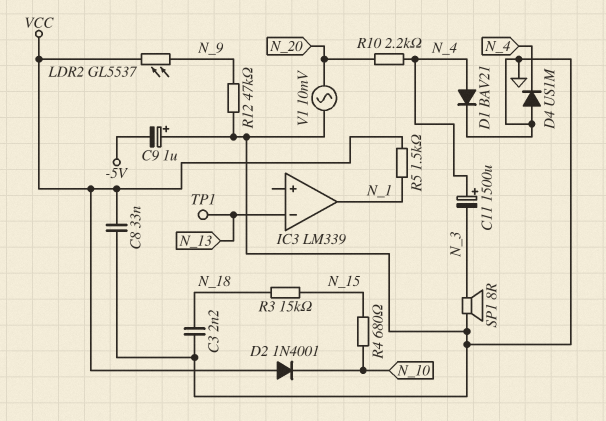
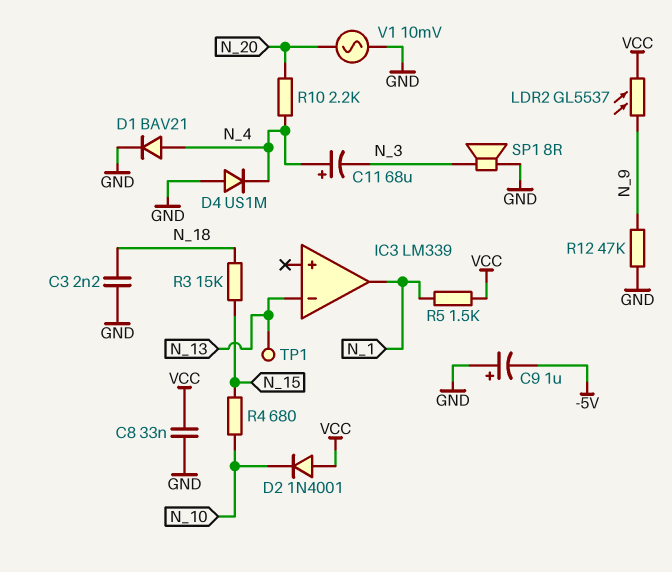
C11: 1500uF (plus N_4, minus N_3) -> 68uF (plus N_4, minus N_3)

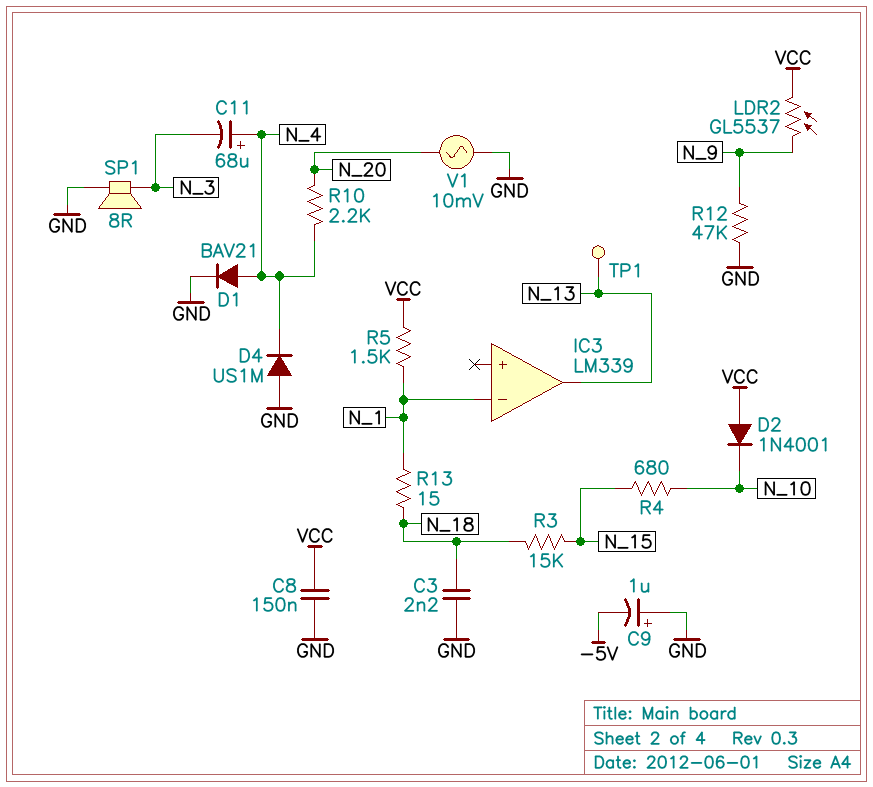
C8: 33nF (GND, VCC) -> 150nF (GND, VCC)
IC3 pin in-: N_13 -> N_1
IC3 pin out: N_1 -> N_13
R13: none -> 15 (N_1, N_18)

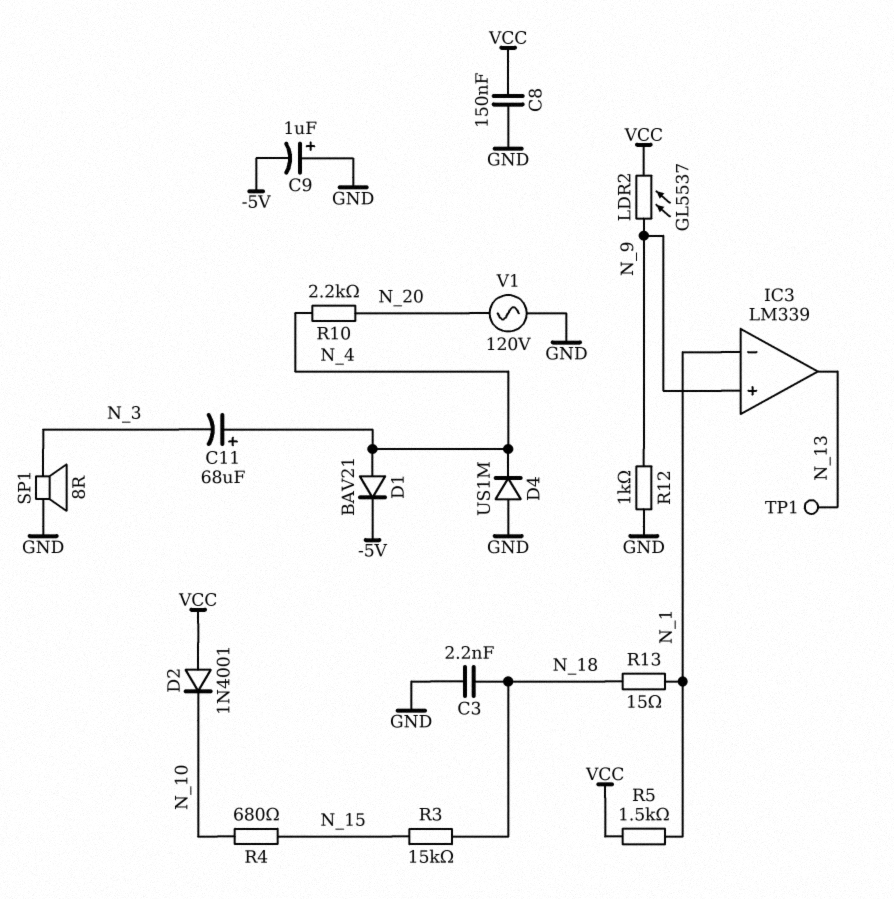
D1: diode BAV21 (A N_4, K GND) -> diode BAV21 (A N_4, K -5V)
IC3 pin in+: none -> N_9
R12: 47k (GND, N_9) -> 1k (GND, N_9)
V1: AC 10mV (GND, N_20) -> AC 120V (GND, N_20)

